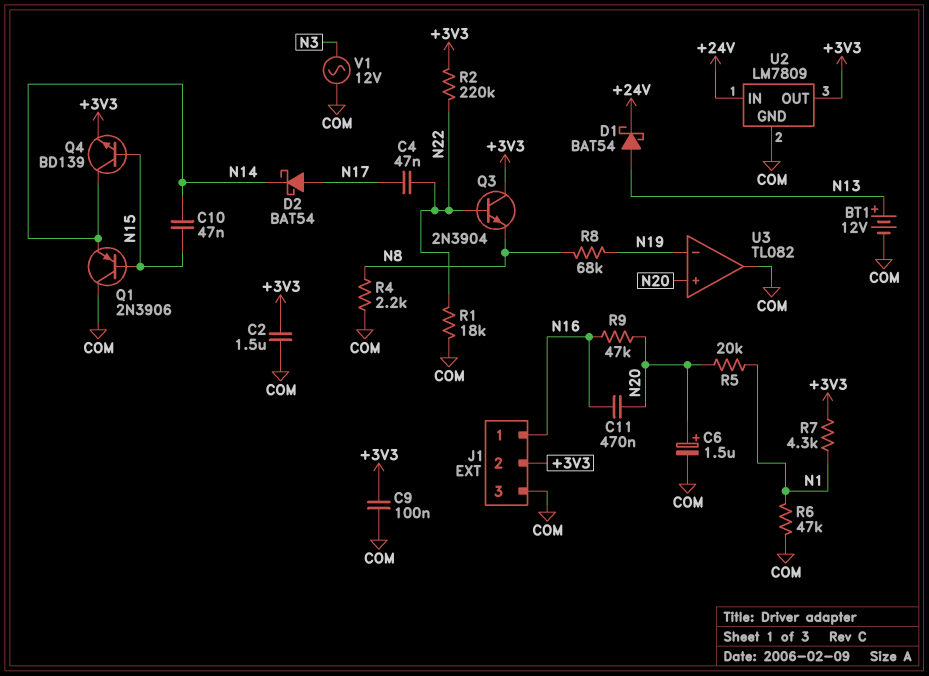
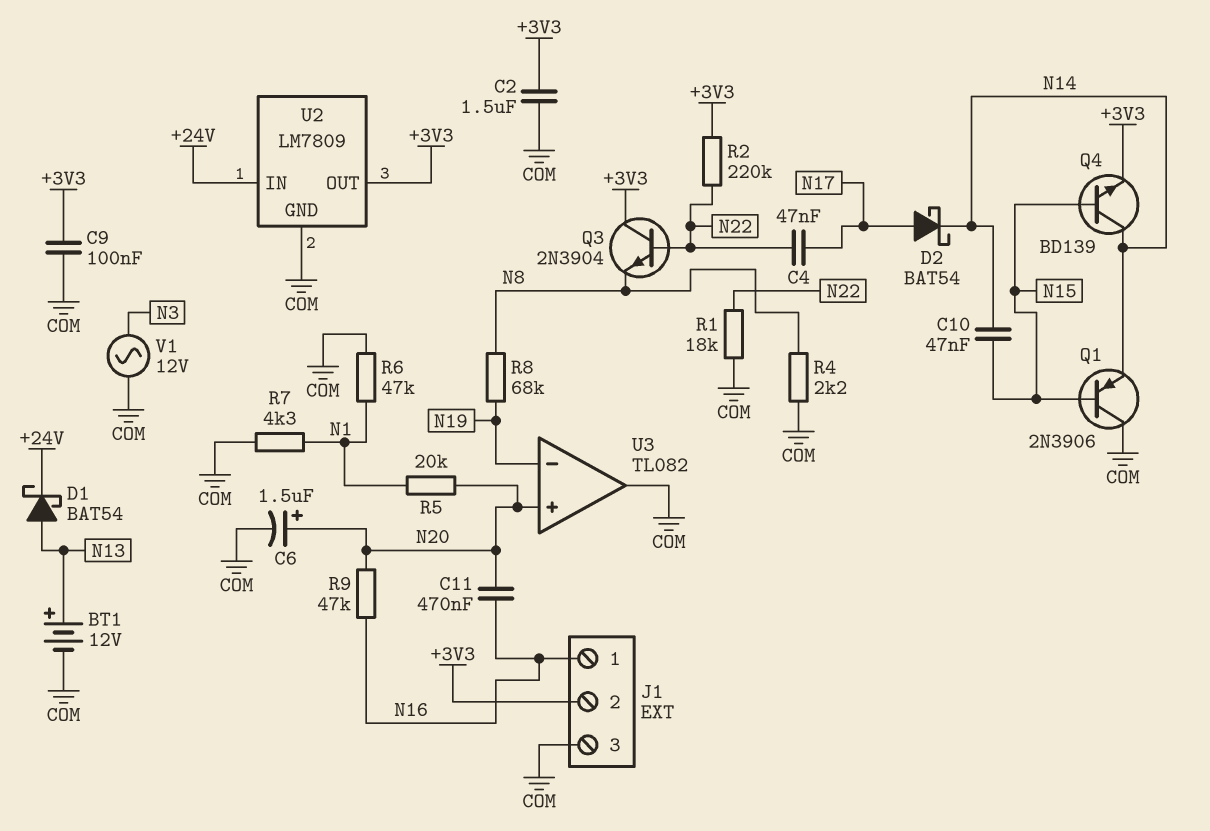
R7: 4.3k (+3V3, N1) -> 4.3k (COM, N1)

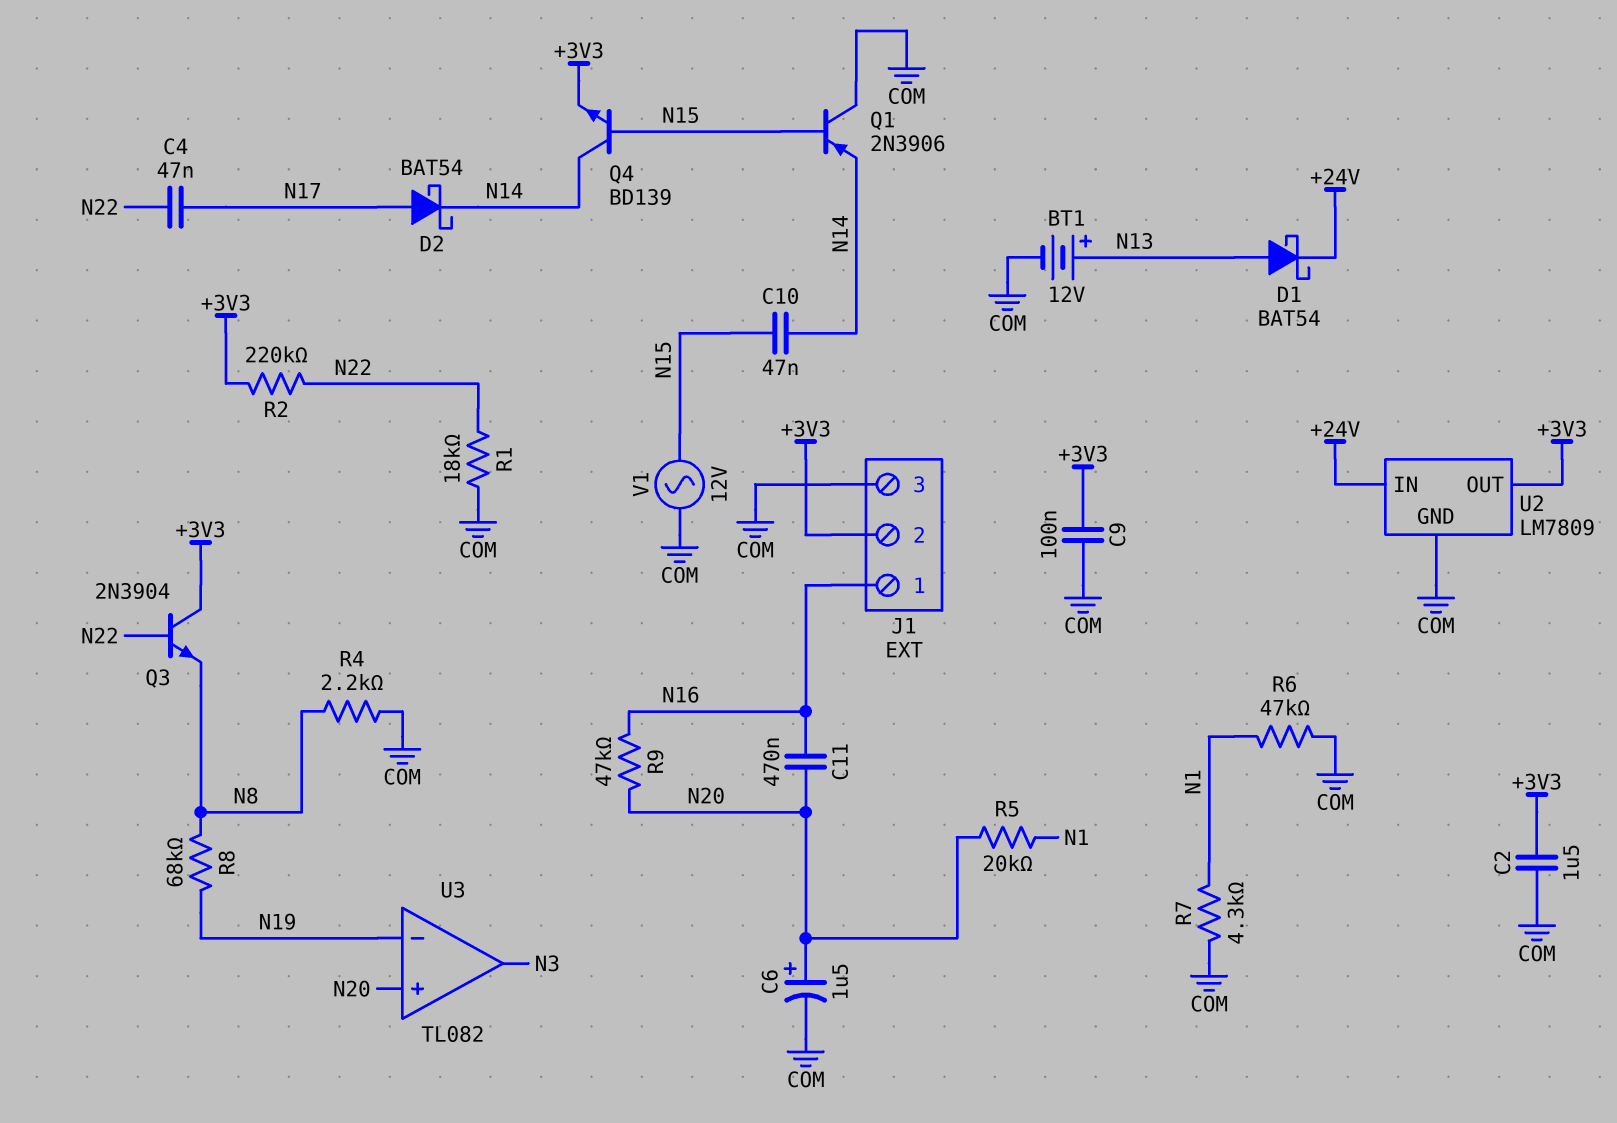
U3 pin out: COM -> N3
V1: AC 12V (COM, N3) -> AC 12V (COM, N15)

